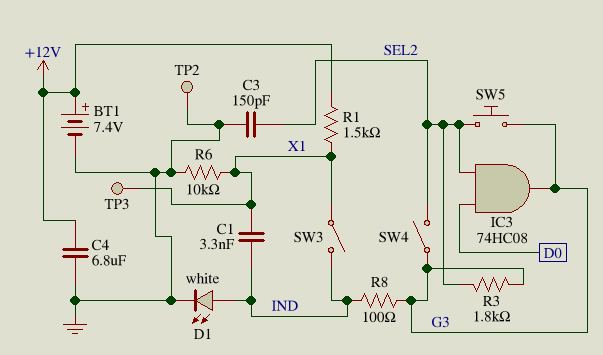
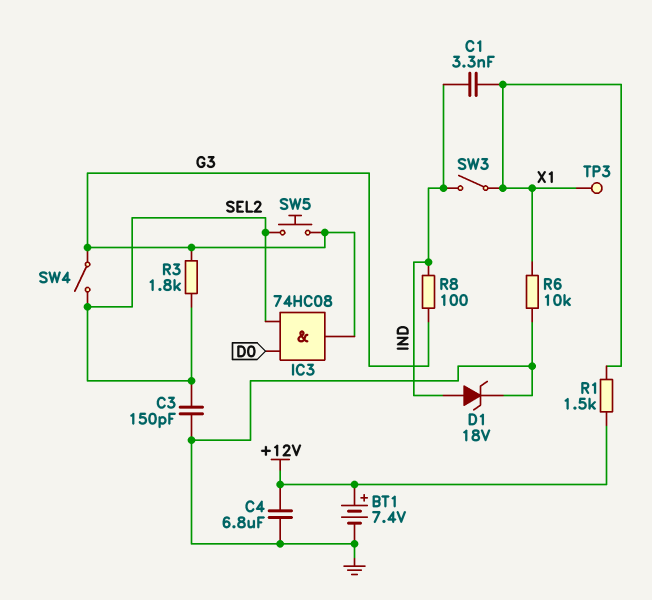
D1: LED white (A IND, K GND) -> zener 18V (A IND, K GND)
TP2: test point (GND) -> none

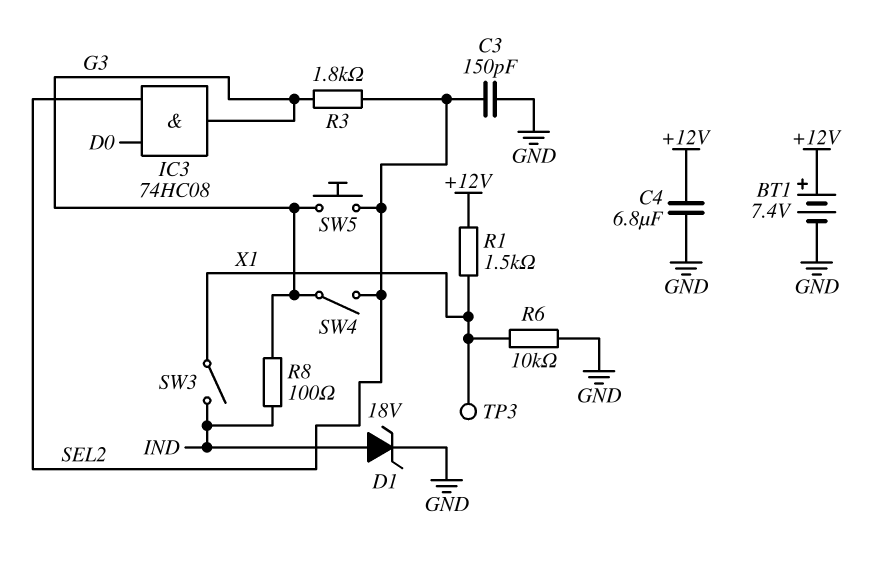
C1: 3.3nF (IND, X1) -> none

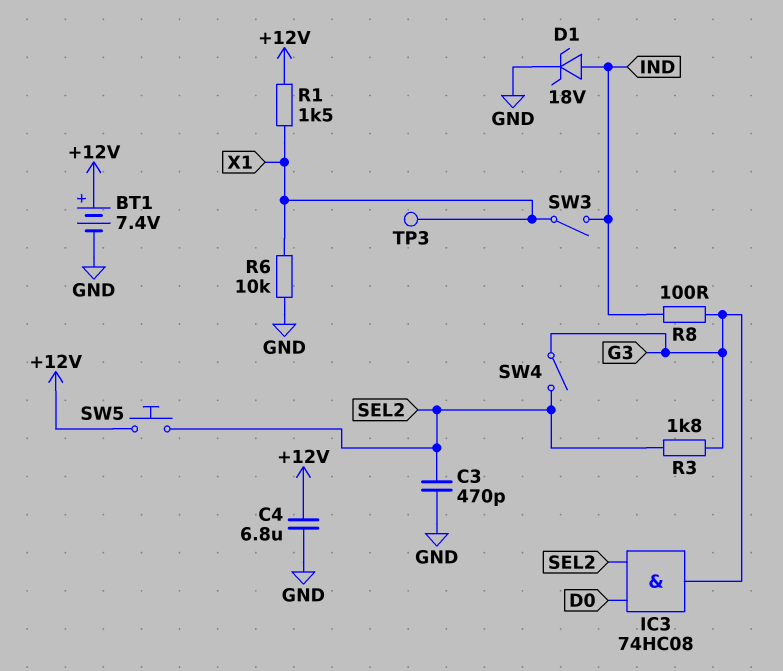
C3: 150pF (GND, SEL2) -> 470pF (GND, SEL2)
SW5: button (G3, SEL2) -> button (+12V, SEL2)

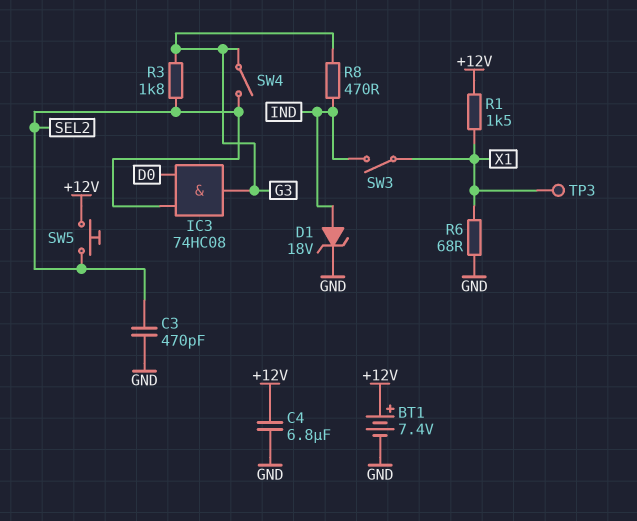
R6: 10k (GND, X1) -> 68 (GND, X1)
R8: 100 (G3, IND) -> 470 (G3, IND)

